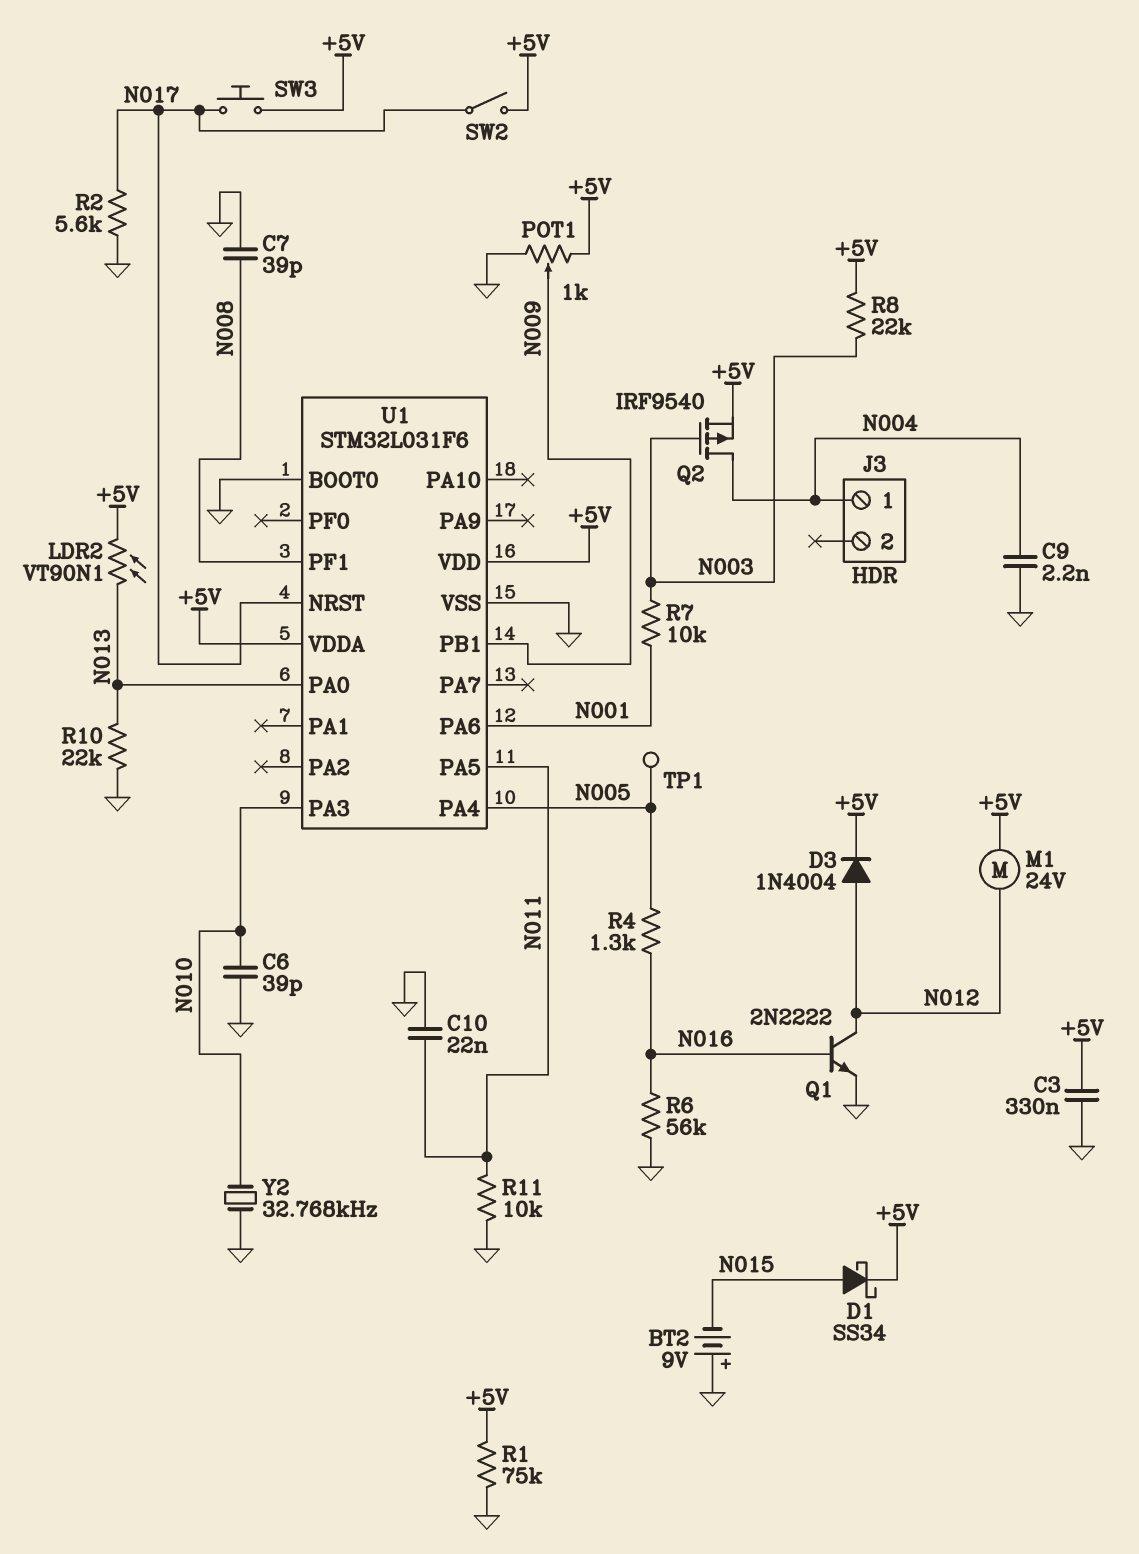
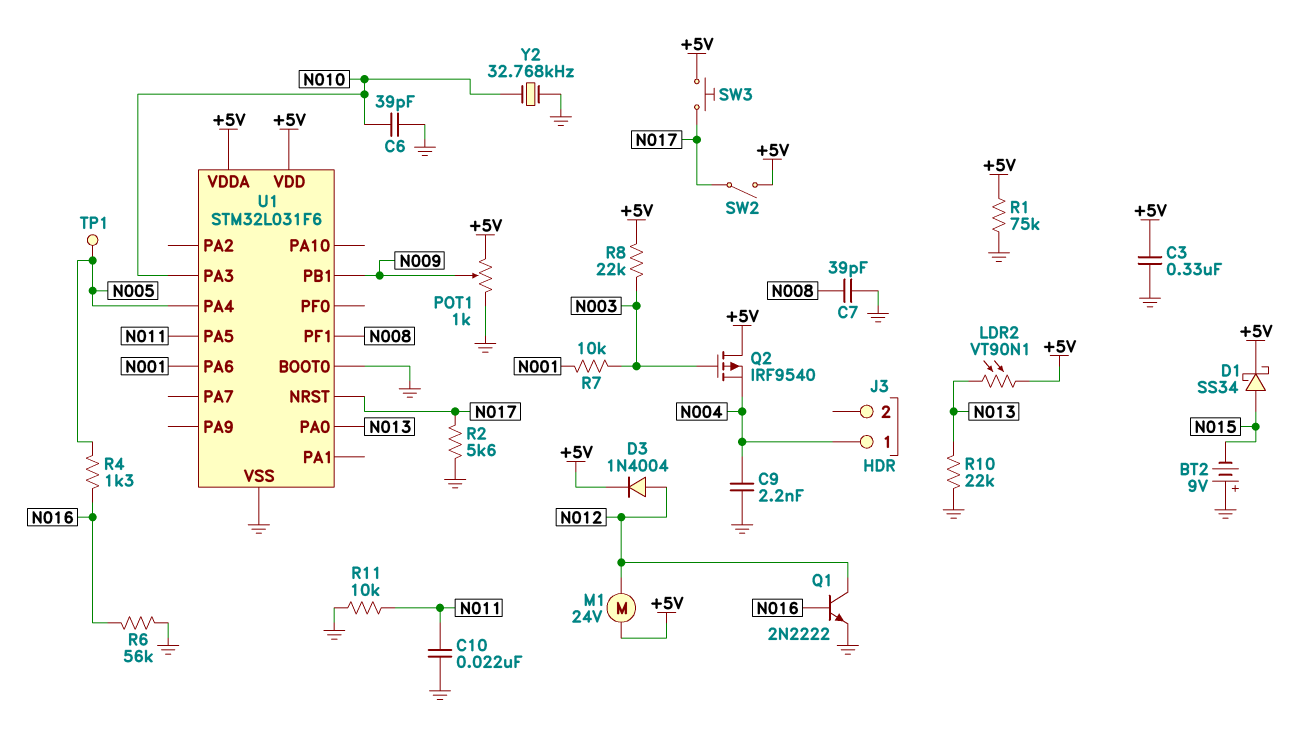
Q2: PMOS IRF9540 (G N003, D N004, S +5V) -> PMOS IRF9540 (G N003, D +5V, S N004)

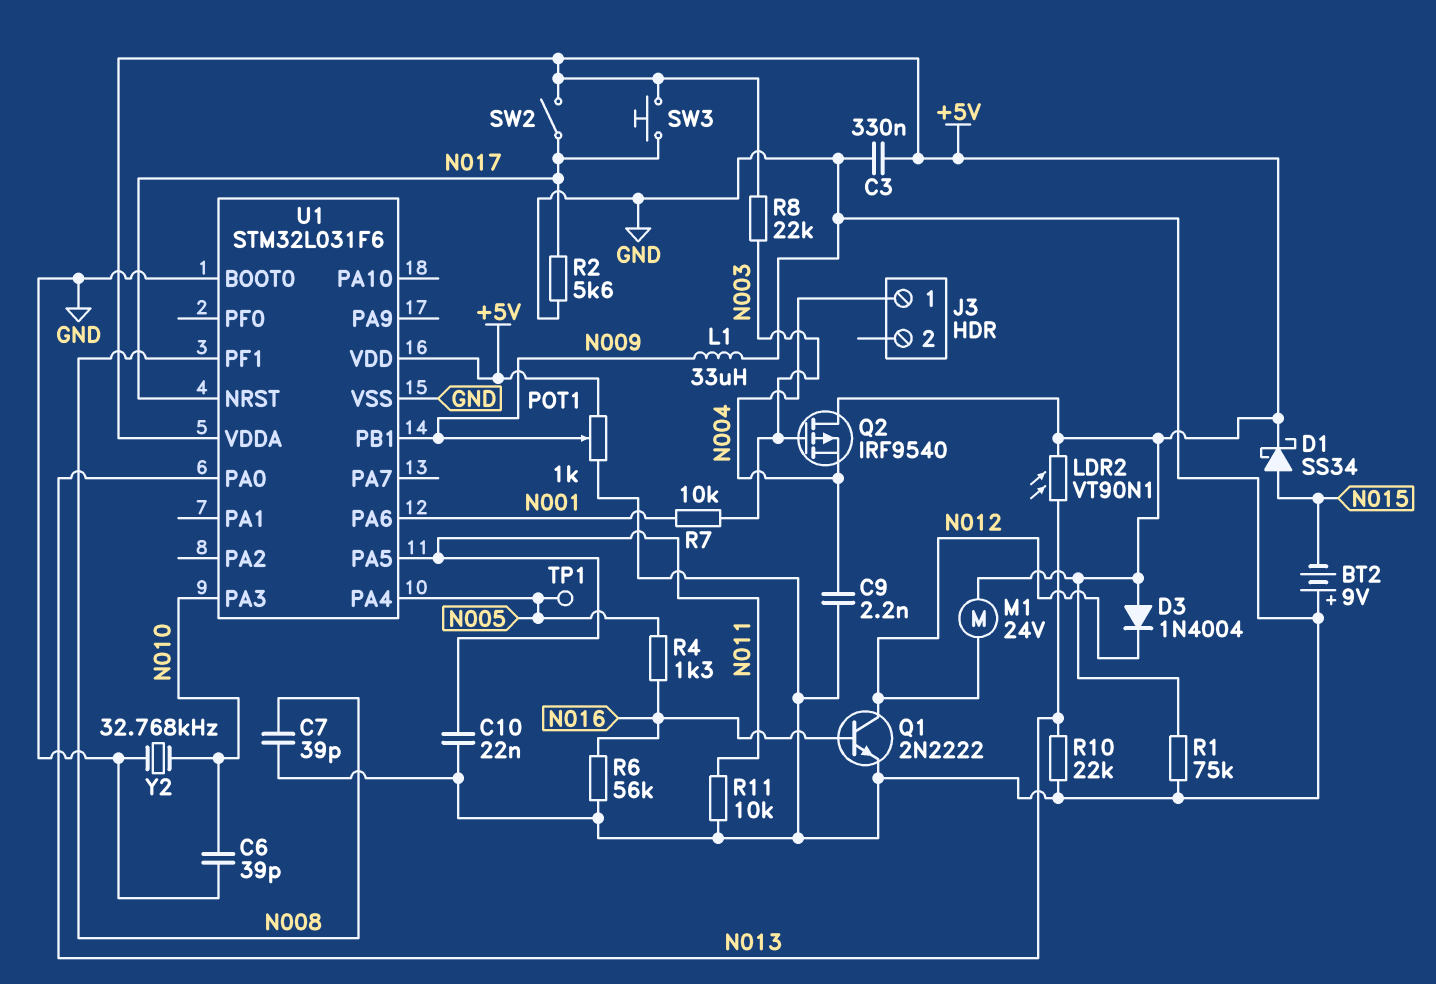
D3: diode 1N4004 (A N012, K +5V) -> diode 1N4004 (A +5V, K N012)
L1: none -> 33uH (GND, N009)

